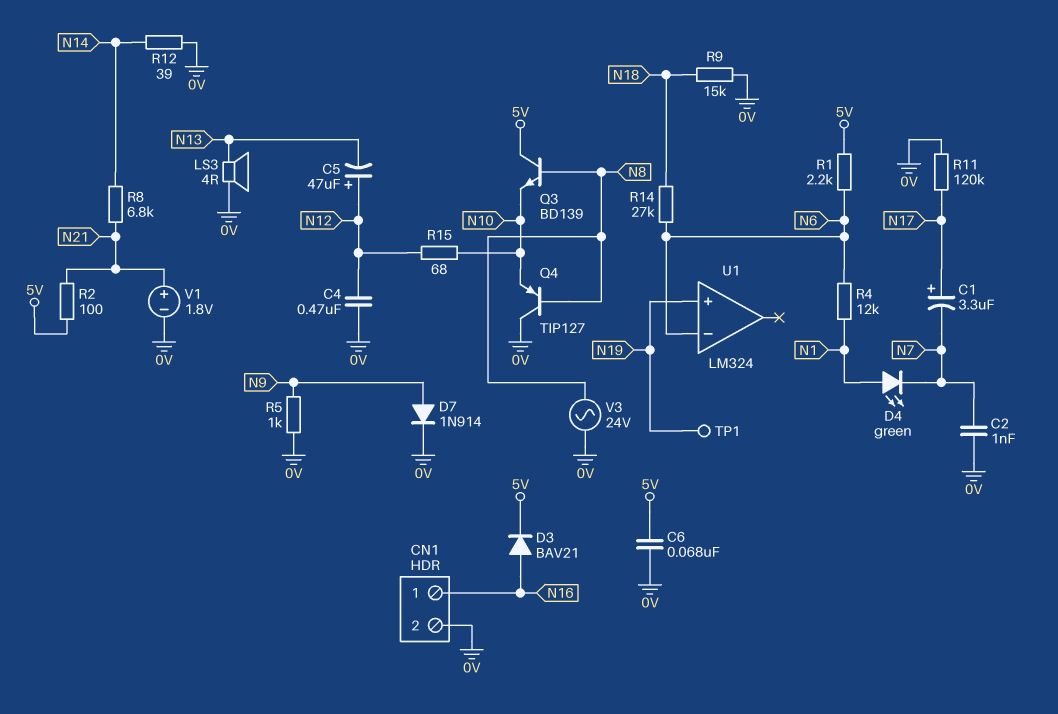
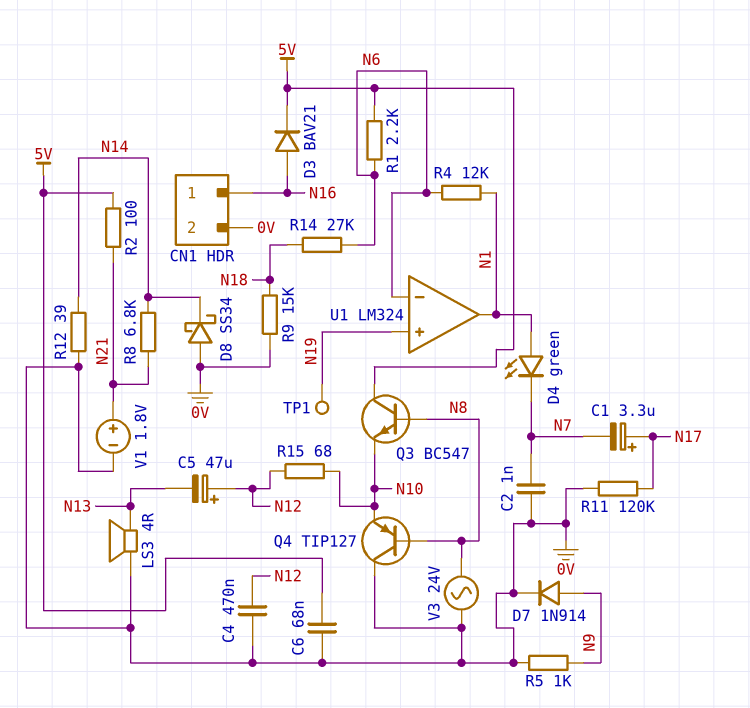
D8: none -> schottky SS34 (A 0V, K N14)
Q3: NPN BD139 (B N8, C 5V, E N10) -> NPN BC547 (B N8, C 5V, E N10)
U1 pin out: none -> N1

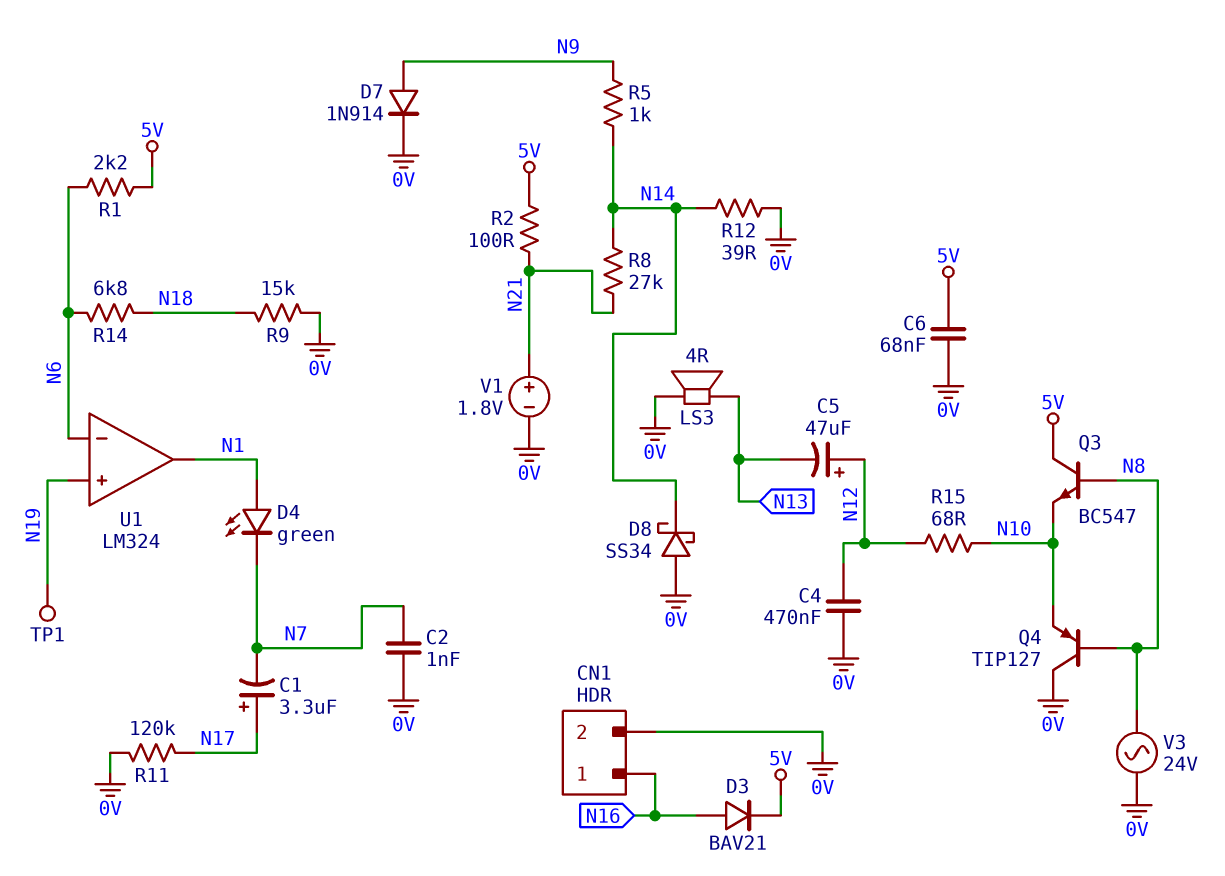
R4: 12k (N1, N6) -> none
R5: 1k (0V, N9) -> 1k (N9, N14)
R8: 6.8k (N14, N21) -> 27k (N14, N21)
R14: 27k (N6, N18) -> 6.8k (N6, N18)

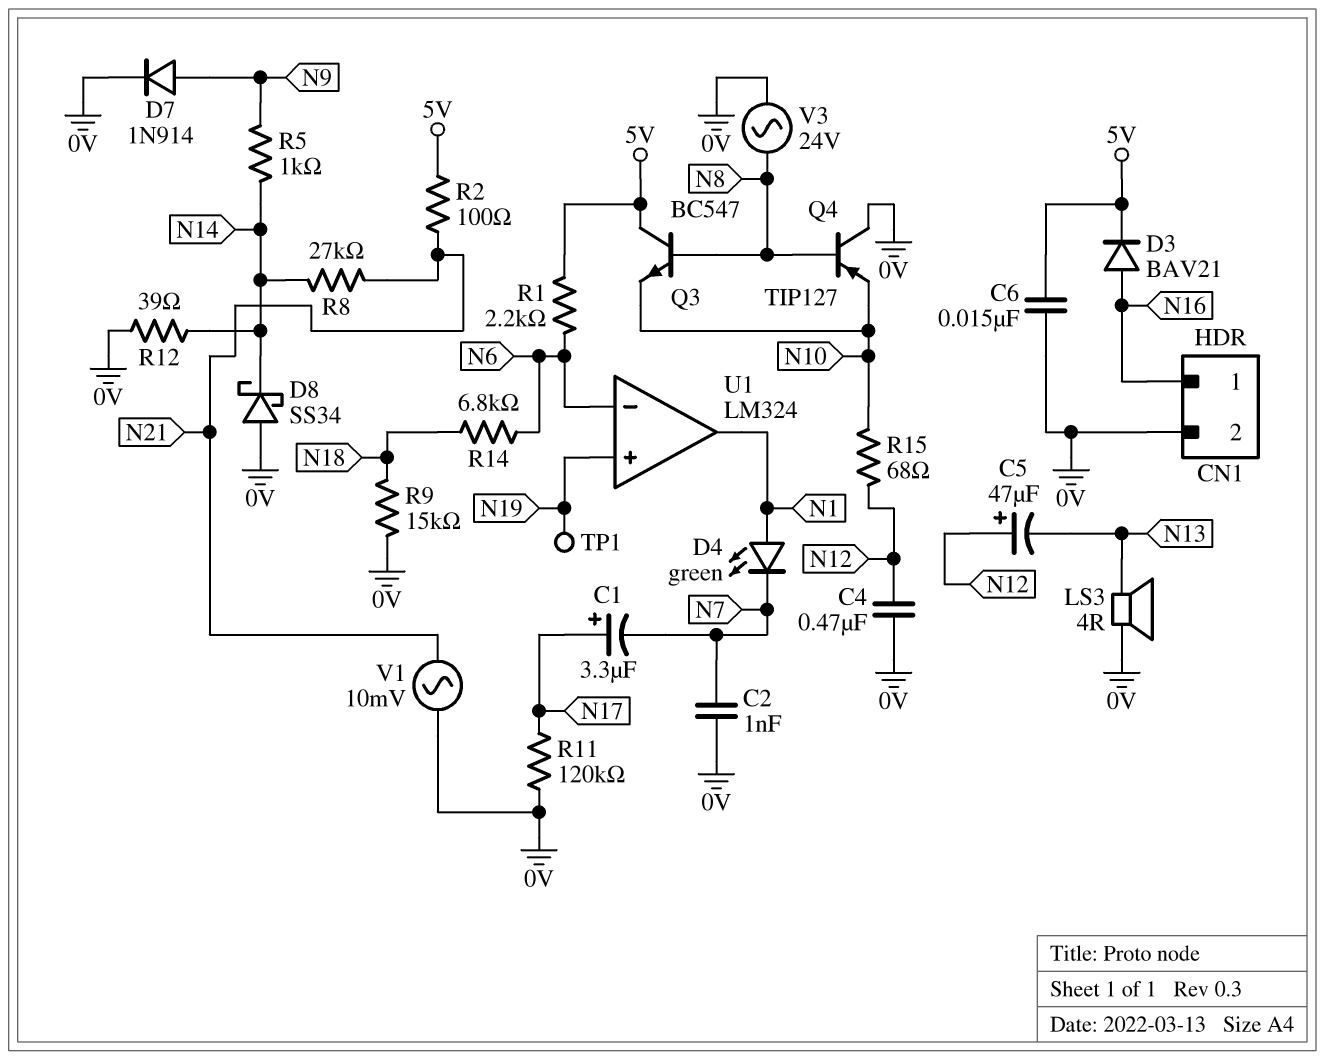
C6: 68nF (0V, 5V) -> 15nF (0V, 5V)
V1: 1.8V (plus N21, minus 0V) -> AC 10mV (0V, N21)

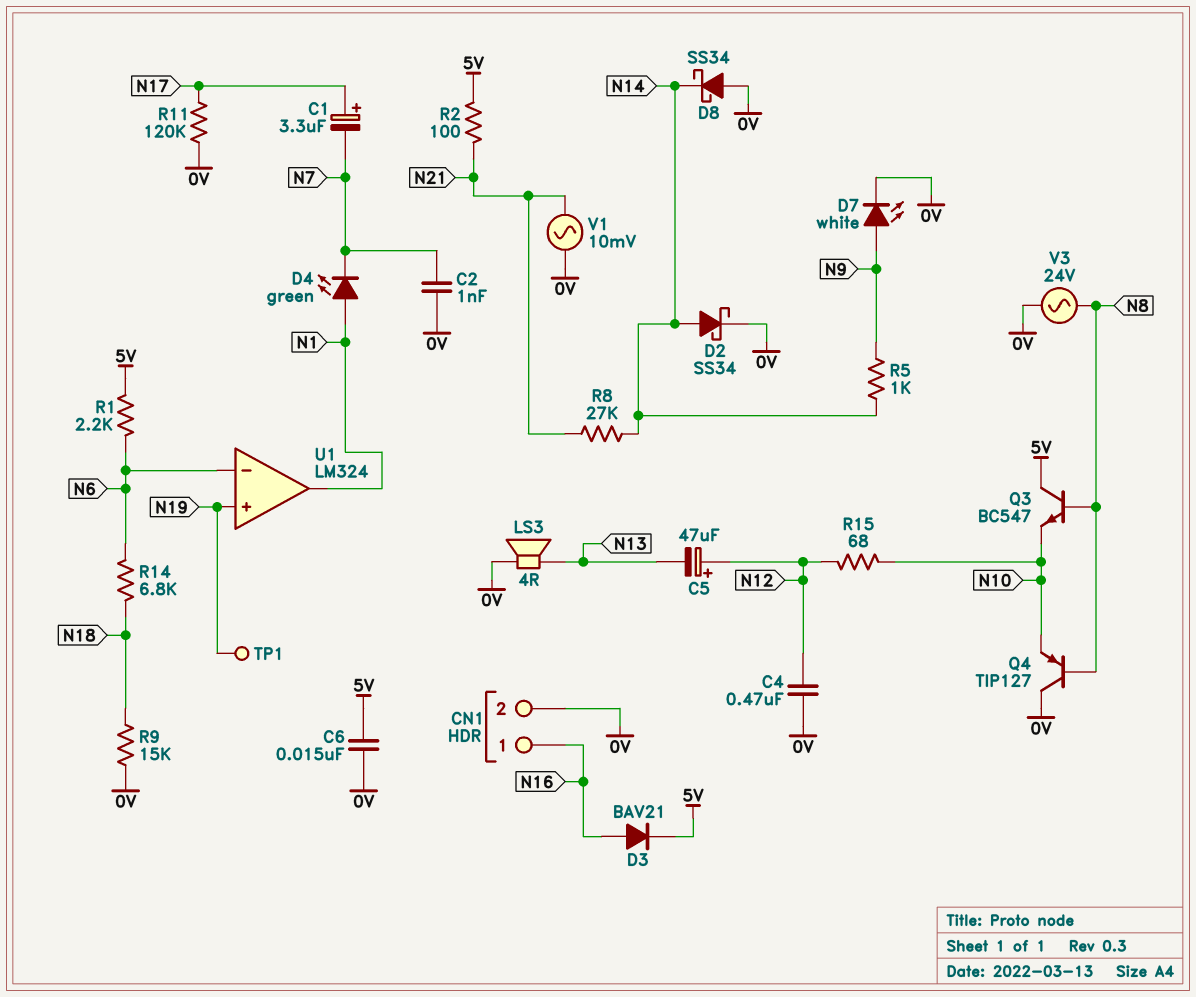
D2: none -> schottky SS34 (A N14, K 0V)
D7: diode 1N914 (A N9, K 0V) -> LED white (A N9, K 0V)
R12: 39 (0V, N14) -> none

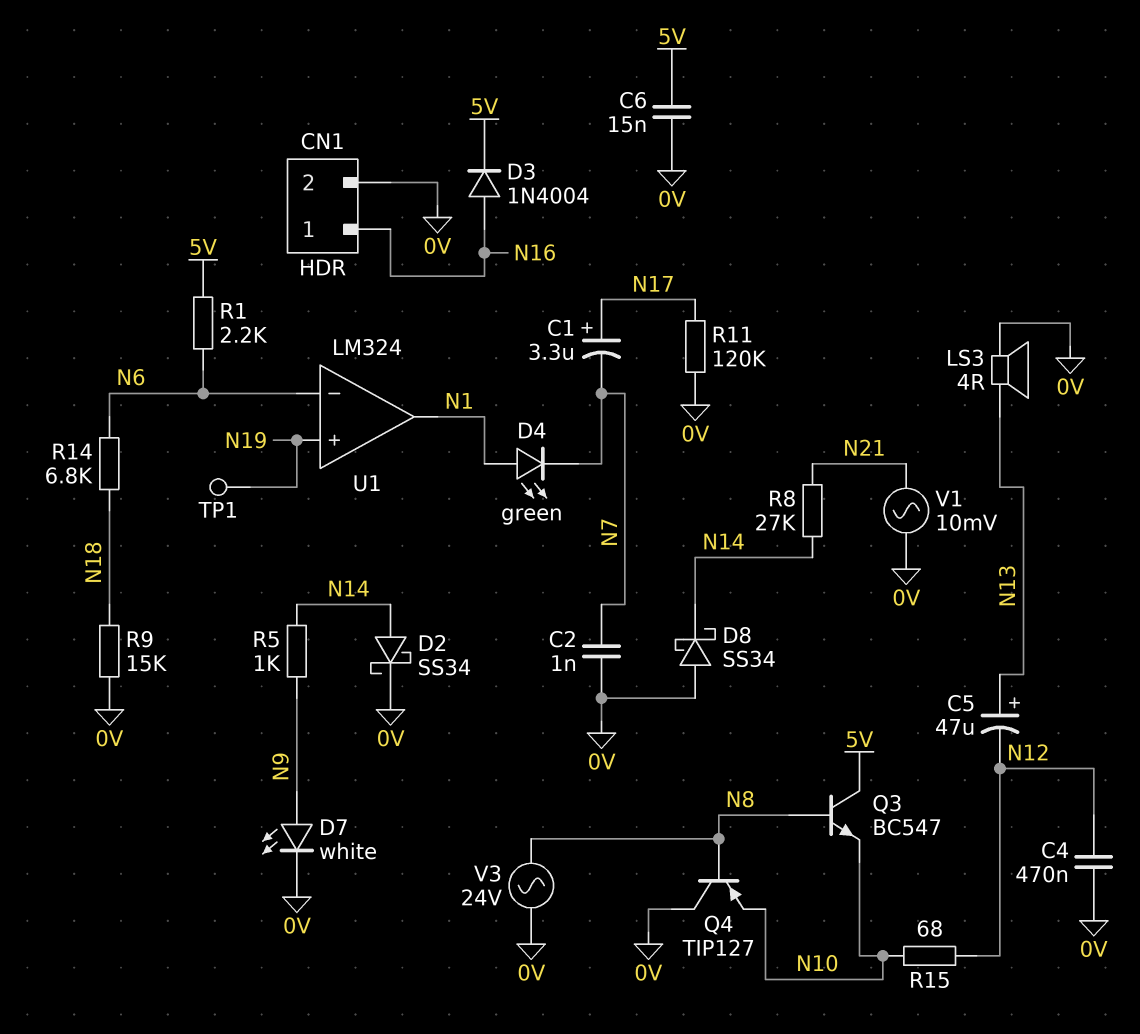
C5: 47uF (plus N12, minus N13) -> 47uF (plus N13, minus N12)
D3: diode BAV21 (A N16, K 5V) -> diode 1N4004 (A N16, K 5V)
R2: 100 (5V, N21) -> none

